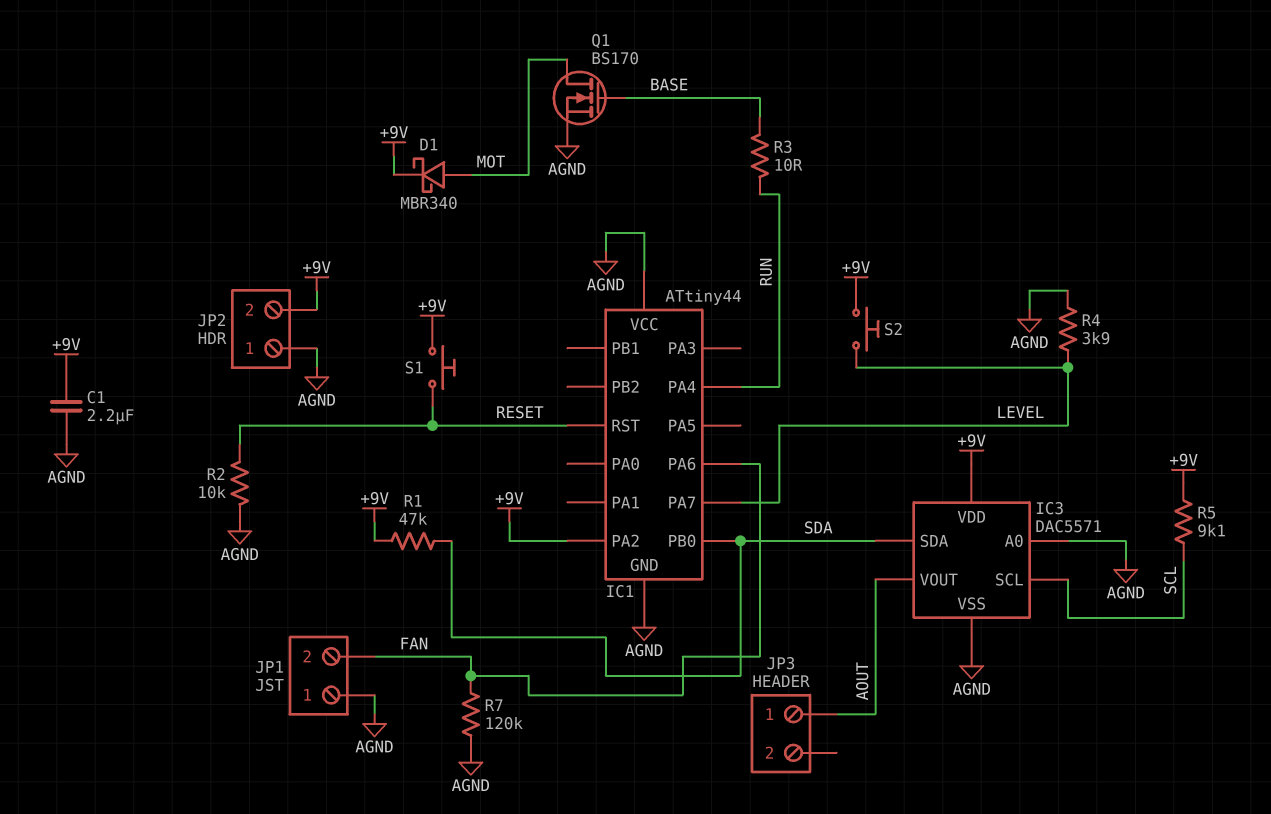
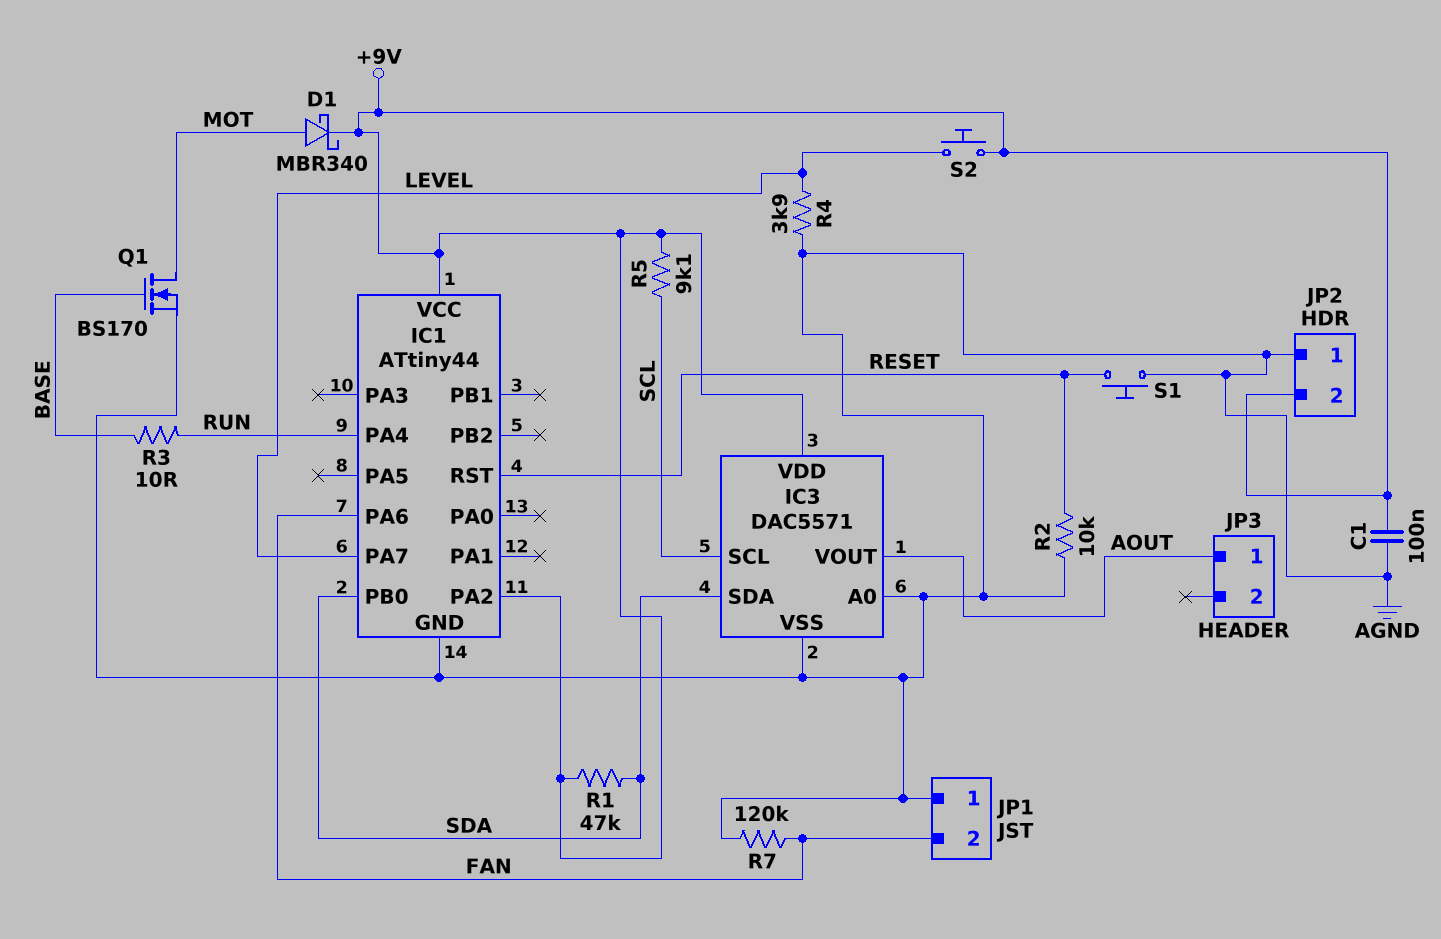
C1: 2.2uF (+9V, AGND) -> 100nF (+9V, AGND)
IC1 pin VCC: AGND -> +9V
S1: button (+9V, RESET) -> button (AGND, RESET)

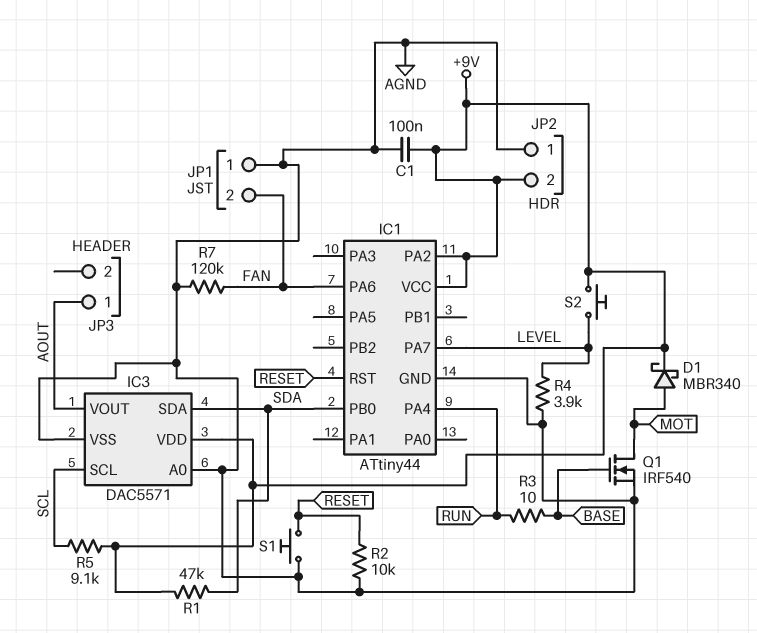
Q1: NMOS BS170 (G BASE, D MOT, S AGND) -> NMOS IRF540 (G BASE, D MOT, S AGND)

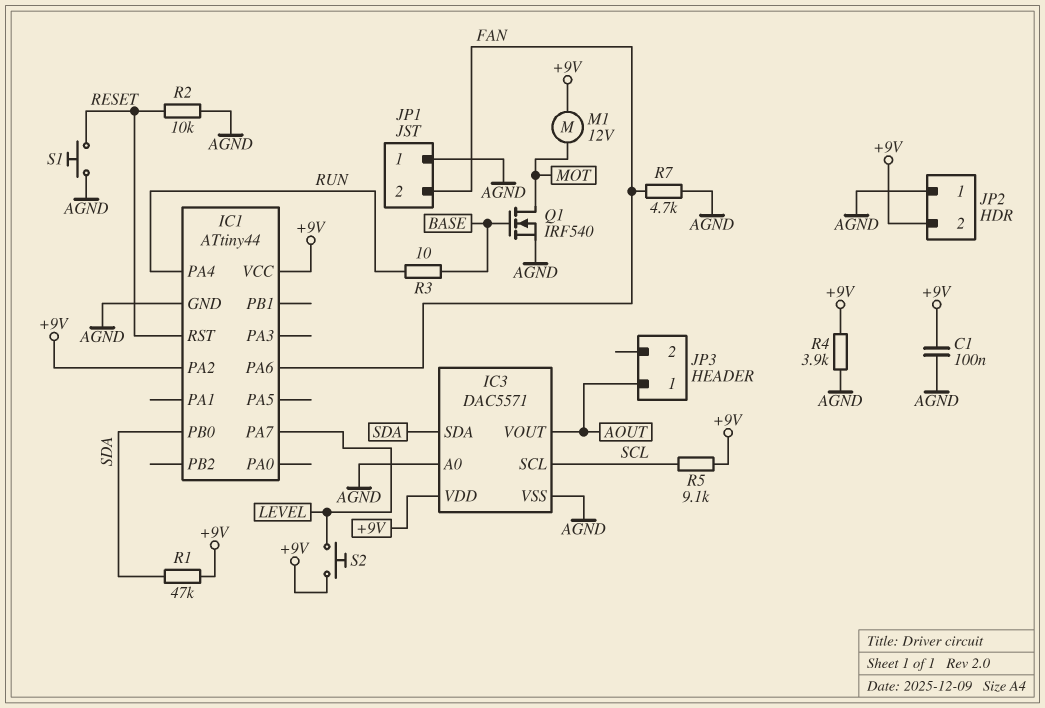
D1: schottky MBR340 (A MOT, K +9V) -> none
M1: none -> motor 12V (+9V, MOT)
R4: 3.9k (AGND, LEVEL) -> 3.9k (+9V, AGND)
R7: 120k (AGND, FAN) -> 4.7k (AGND, FAN)

